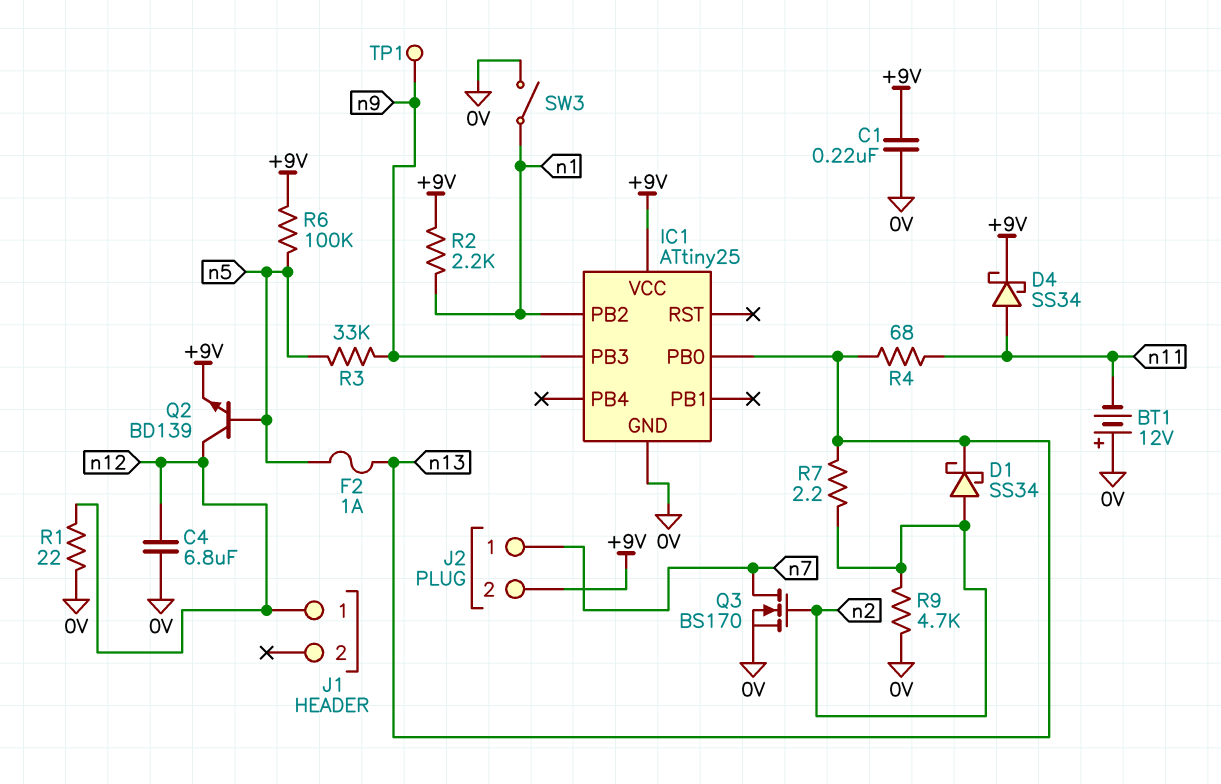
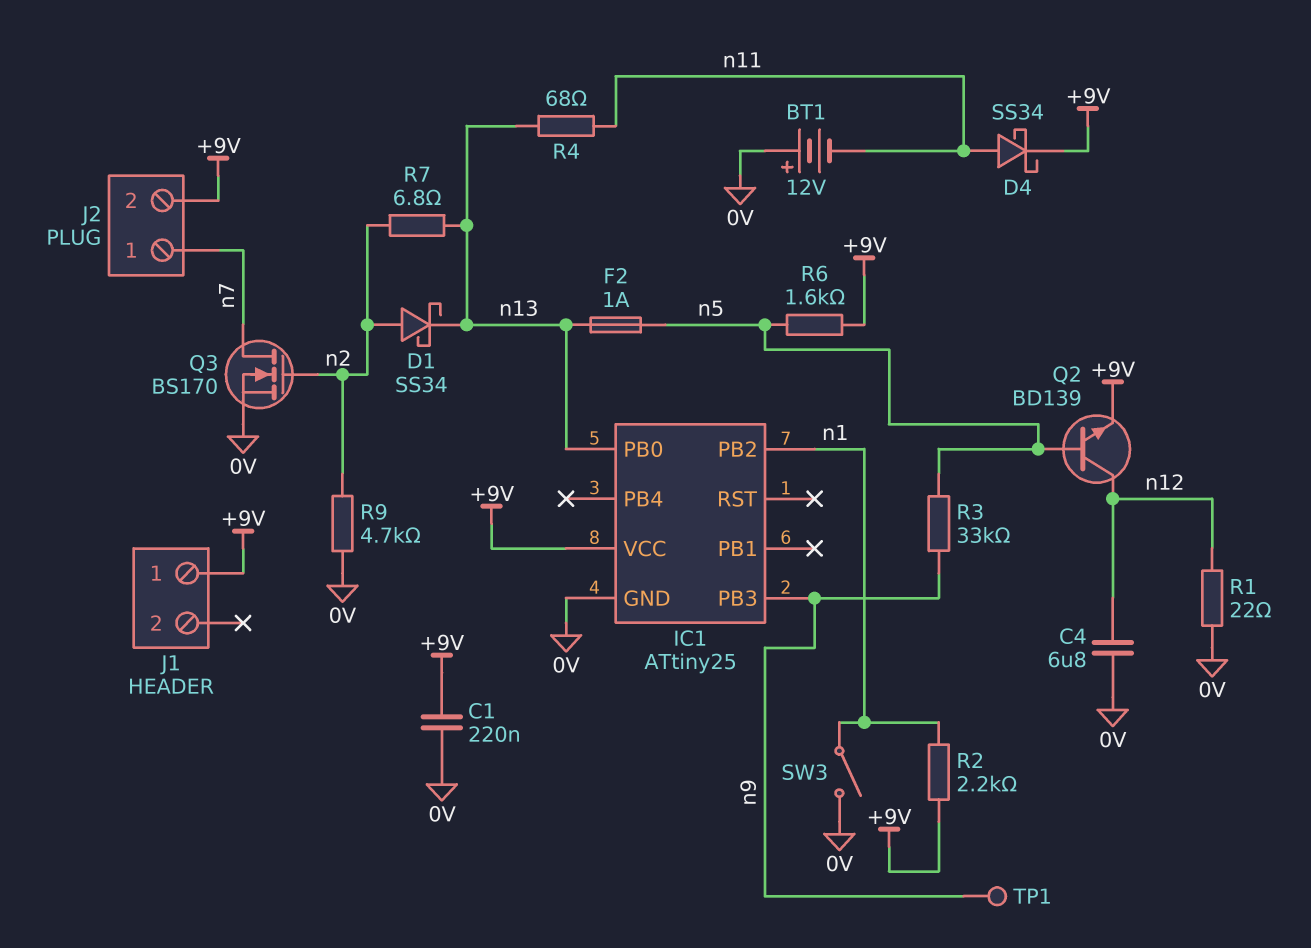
J1 pin 1: n12 -> +9V
R6: 100k (+9V, n5) -> 1.6k (+9V, n5)
R7: 2.2 (n2, n13) -> 6.8 (n2, n13)

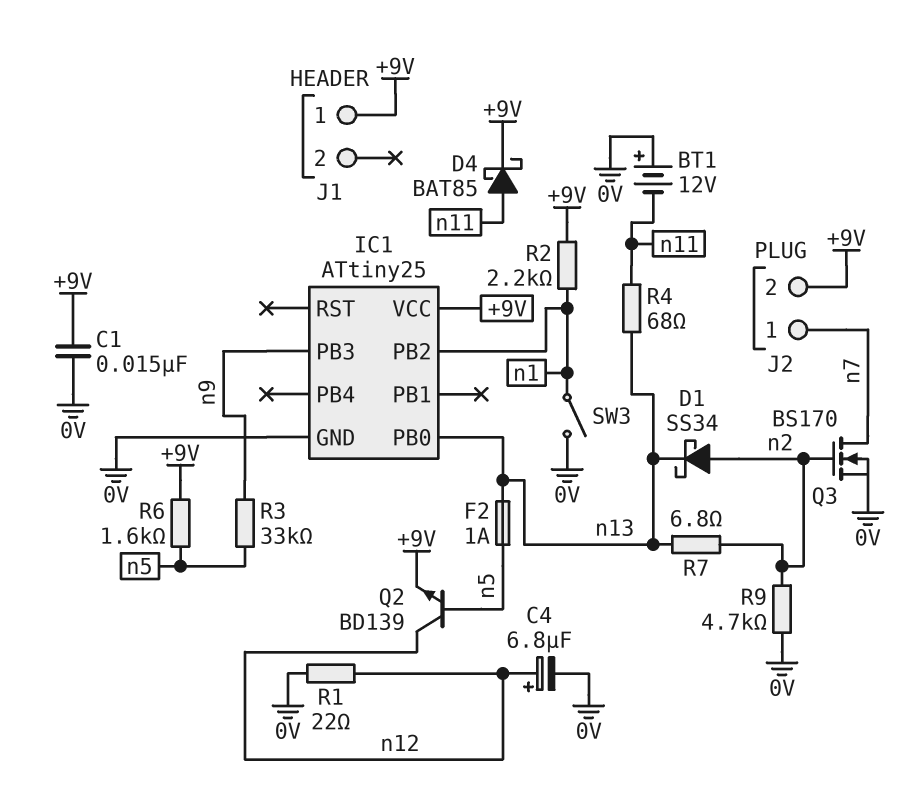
C1: 220nF (+9V, 0V) -> 15nF (+9V, 0V)
C4: 6.8uF (0V, n12) -> 6.8uF (plus n12, minus 0V)
D4: schottky SS34 (A n11, K +9V) -> schottky BAT85 (A n11, K +9V)
TP1: test point (n9) -> none

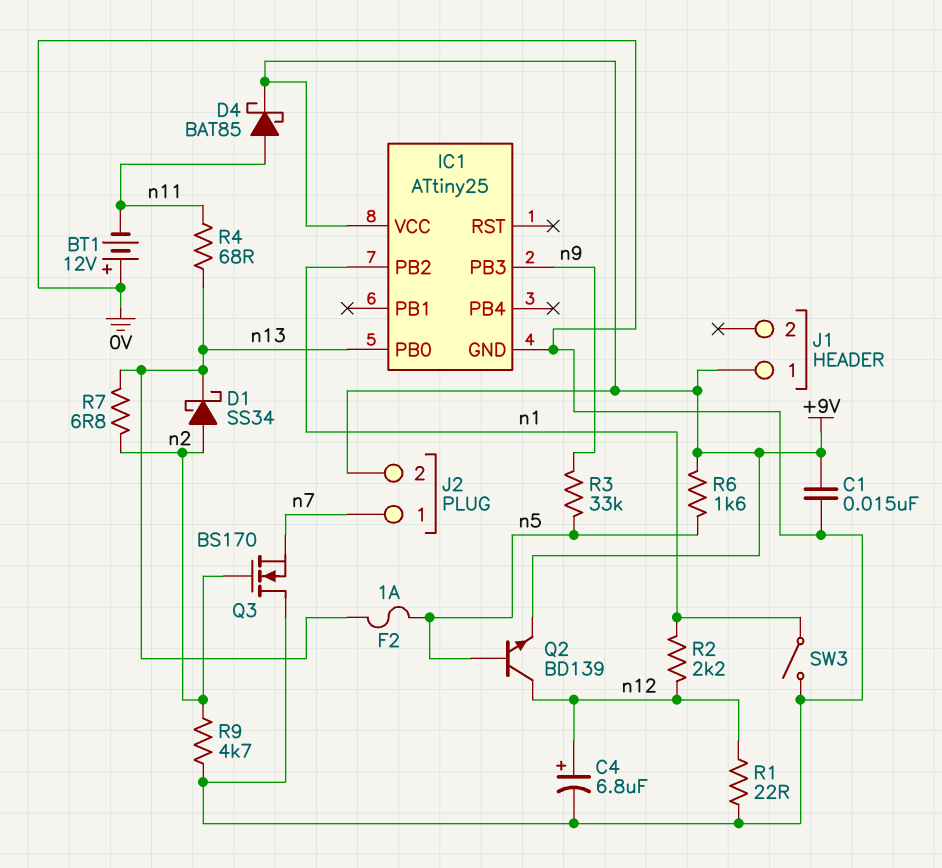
Q3: NMOS BS170 (G n2, D n7, S 0V) -> NMOS BS170 (G n2, D 0V, S n7)
R2: 2.2k (+9V, n1) -> 2.2k (n1, n12)

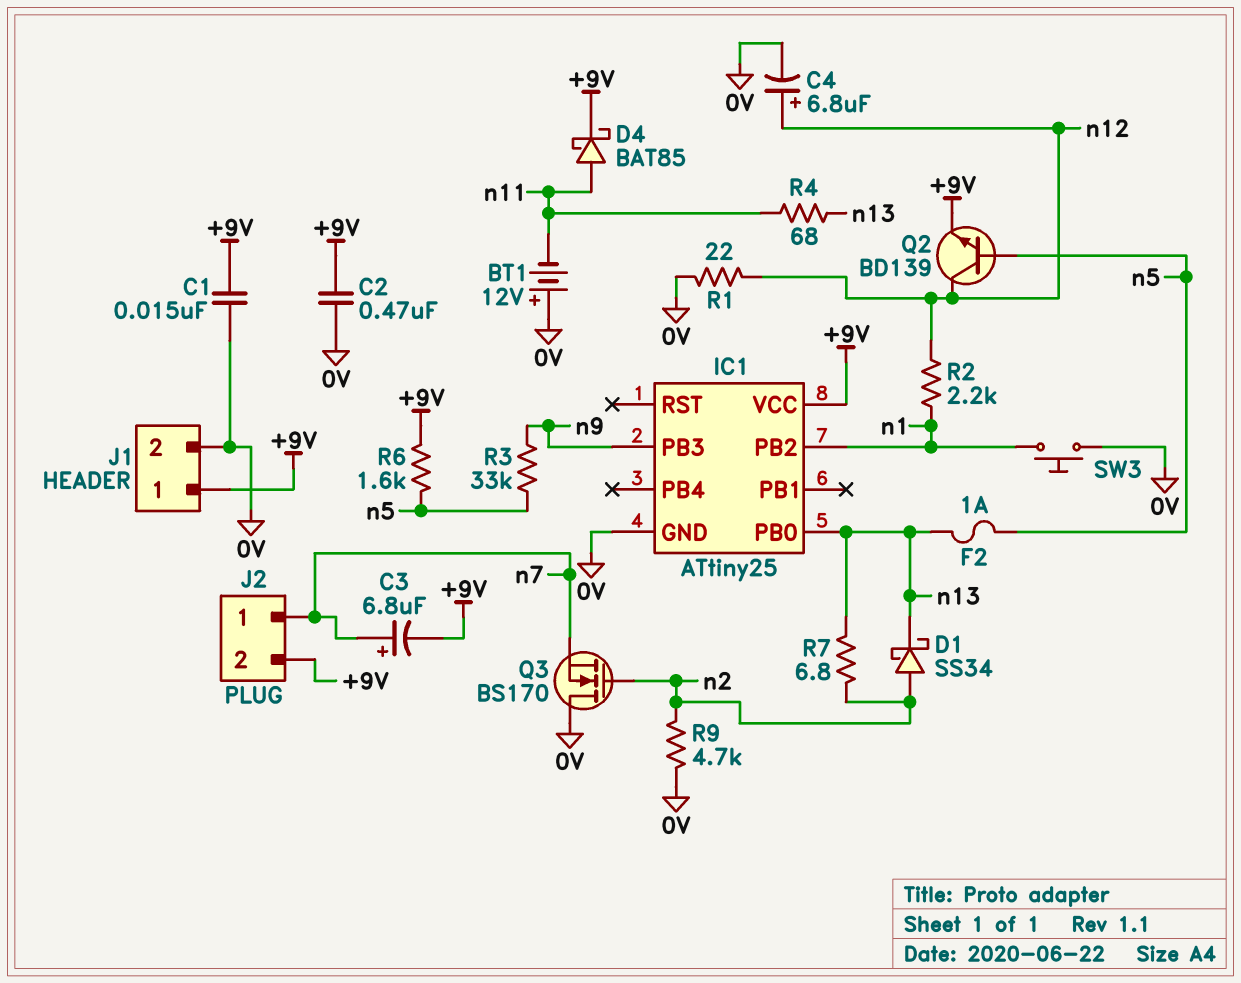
C2: none -> 470nF (+9V, 0V)
C3: none -> 6.8uF (plus n7, minus +9V)
J1 pin 2: none -> 0V
SW3: switch (0V, n1) -> button (0V, n1)

